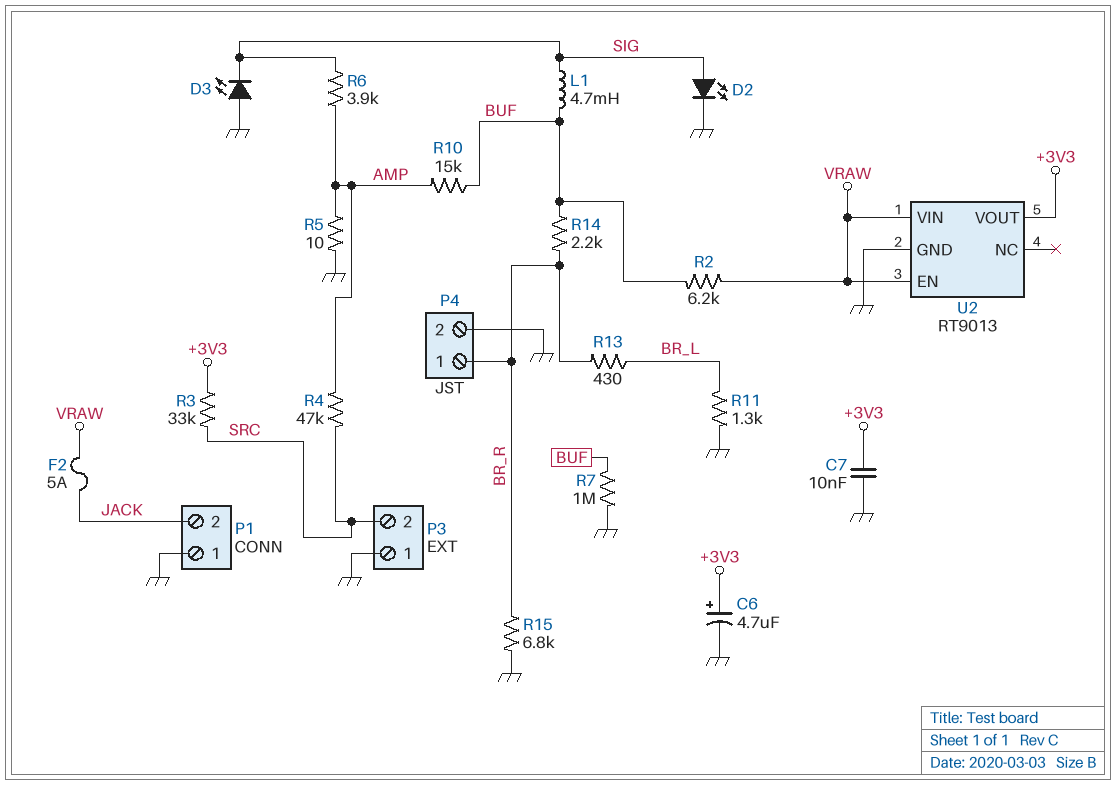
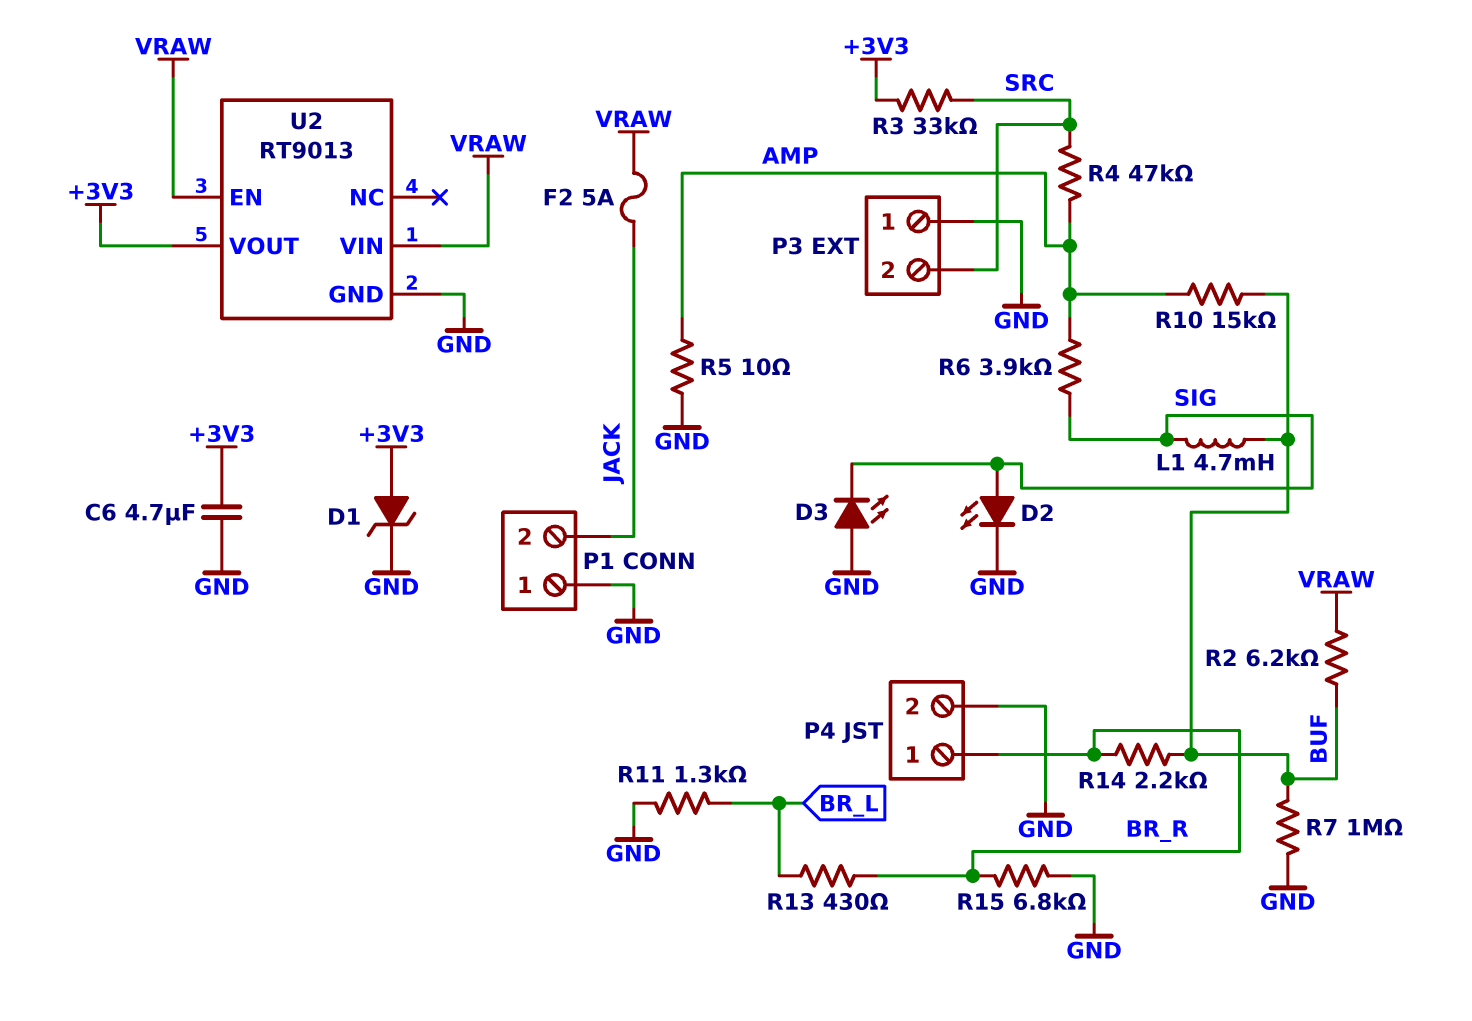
C6: 4.7uF (plus +3V3, minus GND) -> 4.7uF (+3V3, GND)
C7: 10nF (+3V3, GND) -> none
D1: none -> zener (A +3V3, K GND)

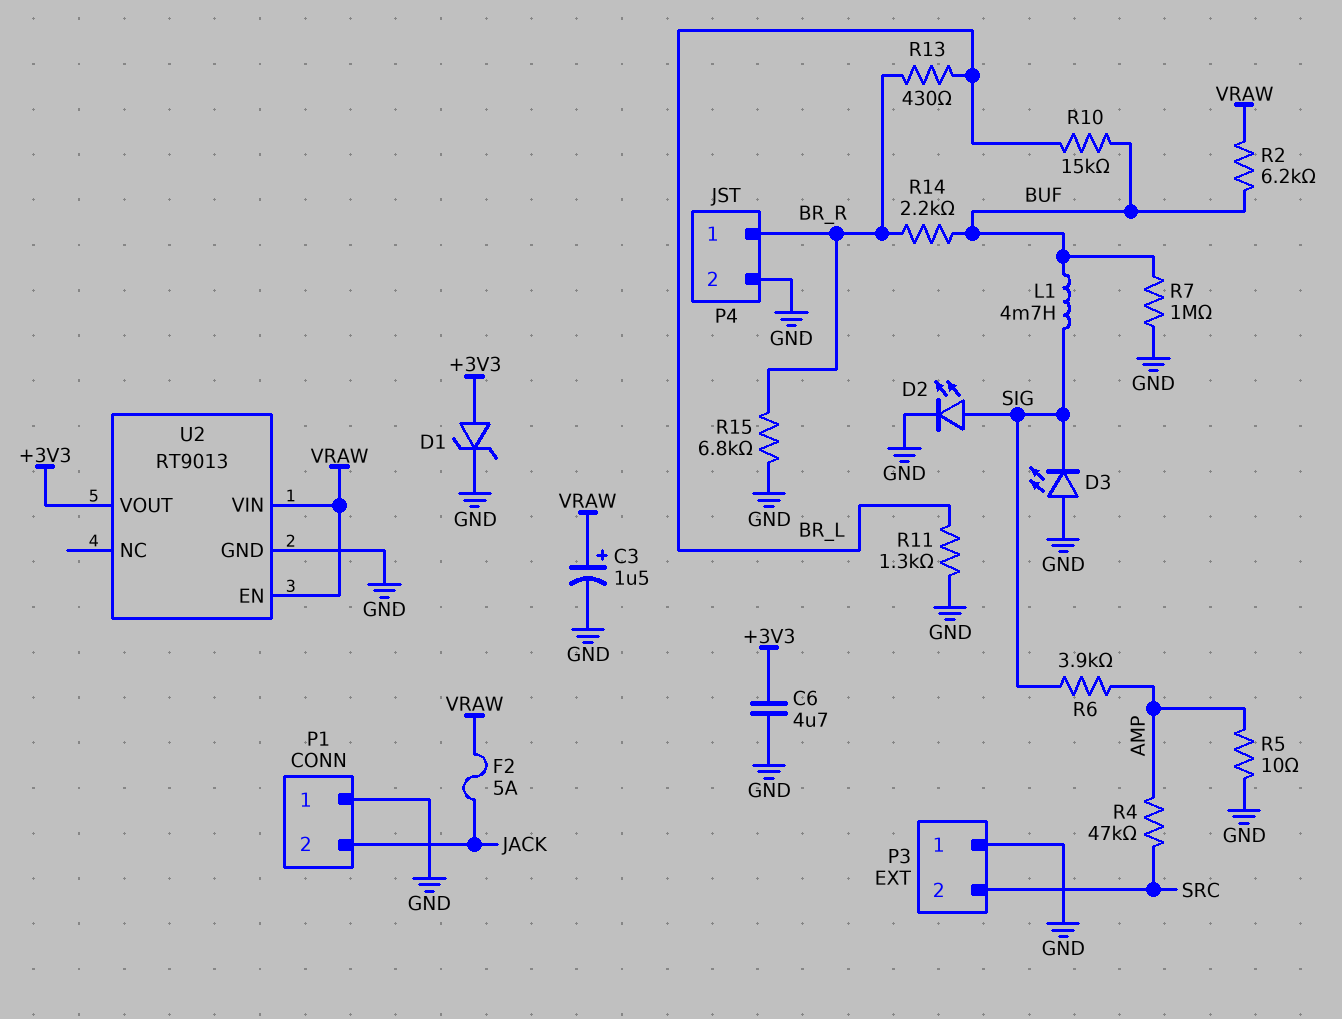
C3: none -> 1.5uF (plus VRAW, minus GND)
R3: 33k (+3V3, SRC) -> none
R10: 15k (AMP, BUF) -> 15k (BR_L, BUF)

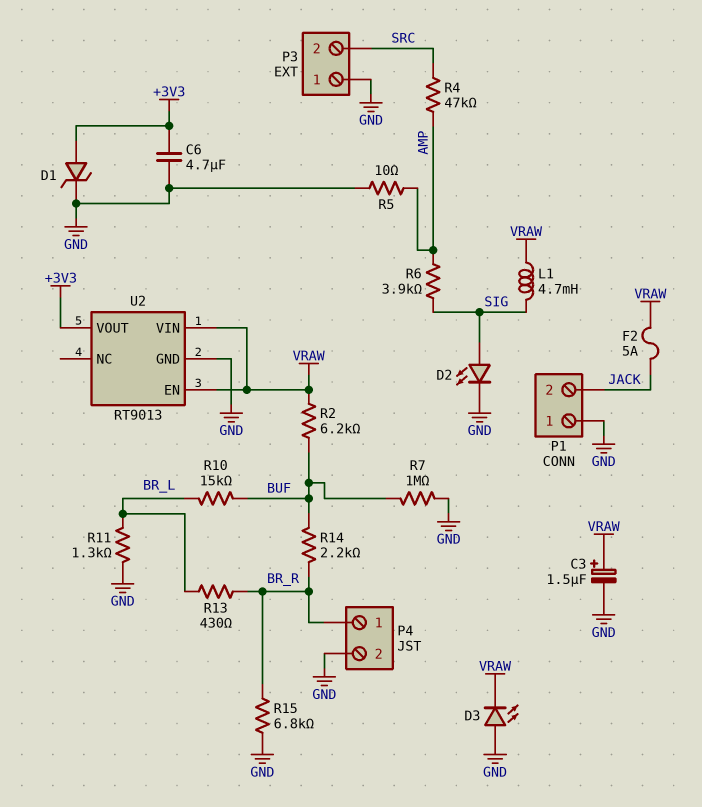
D3: LED (A GND, K SIG) -> LED (A GND, K VRAW)
L1: 4.7mH (BUF, SIG) -> 4.7mH (SIG, VRAW)

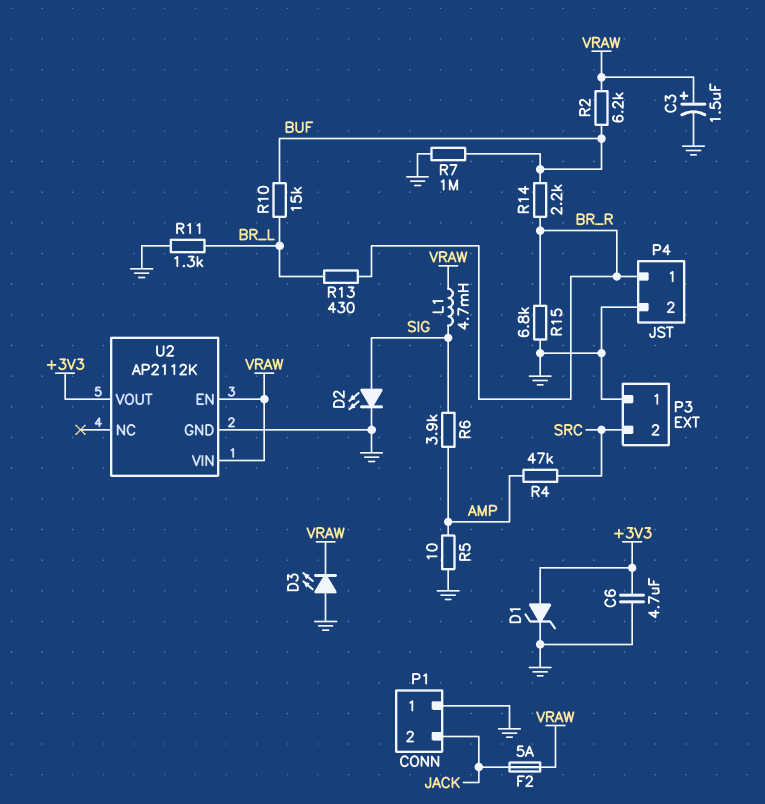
U2: RT9013 -> AP2112K

